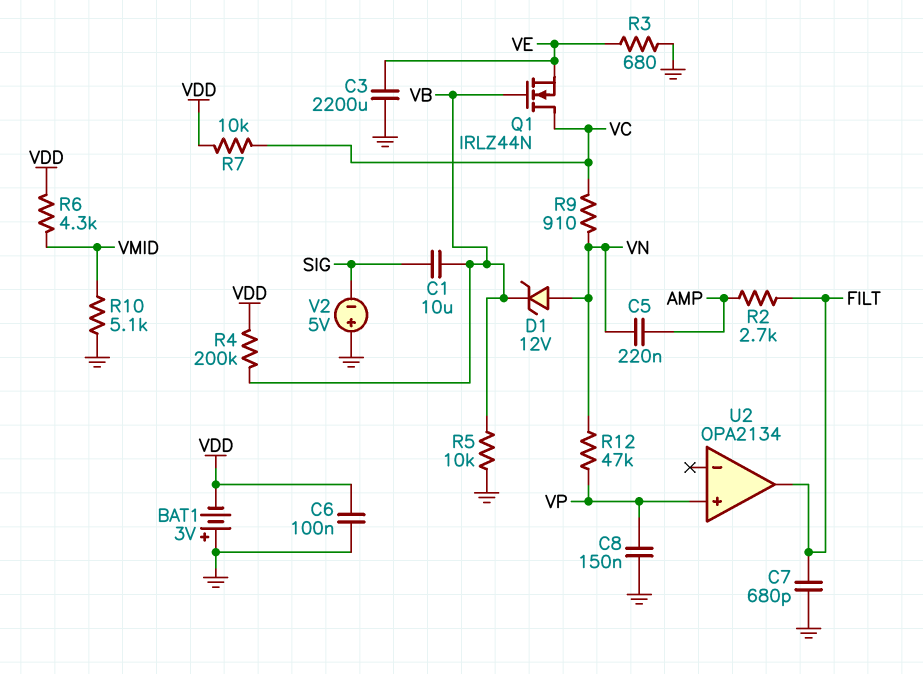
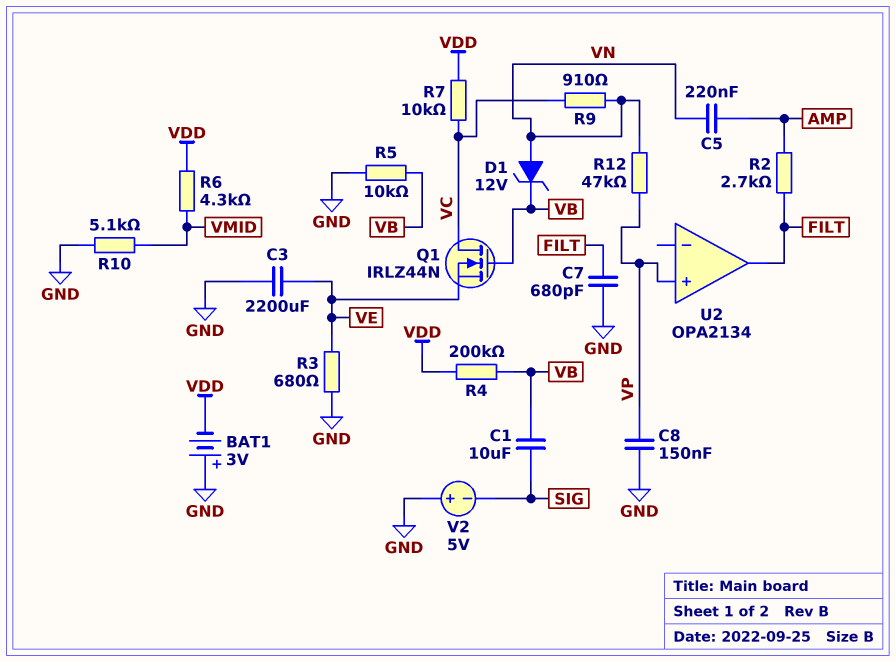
C6: 100nF (GND, VDD) -> none

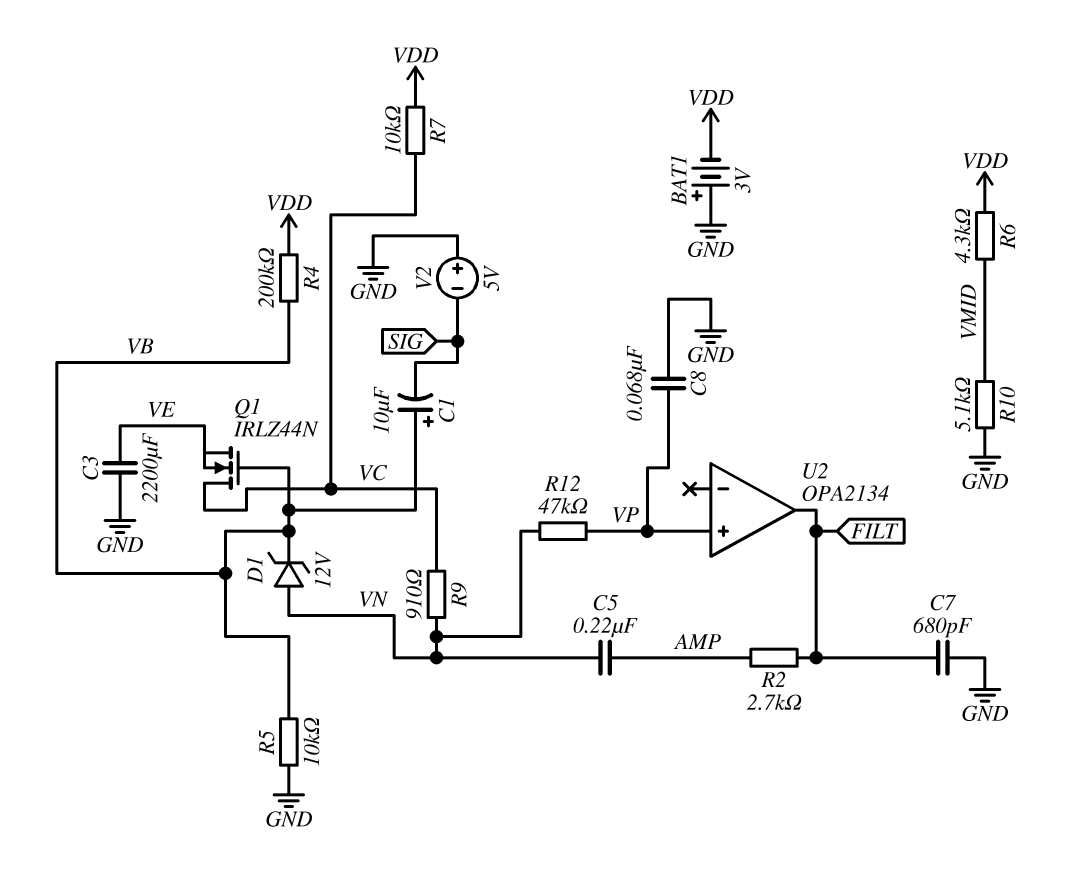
C1: 10uF (SIG, VB) -> 10uF (plus VB, minus SIG)
C8: 150nF (GND, VP) -> 68nF (GND, VP)
R3: 680 (GND, VE) -> none

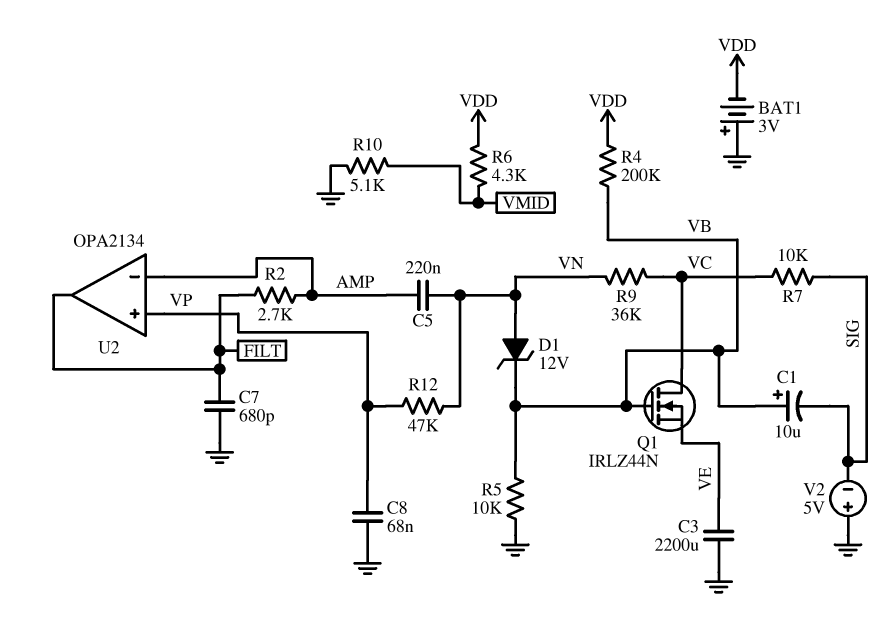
R7: 10k (VC, VDD) -> 10k (SIG, VC)
R9: 910 (VC, VN) -> 36k (VC, VN)
U2 pin in-: none -> AMP

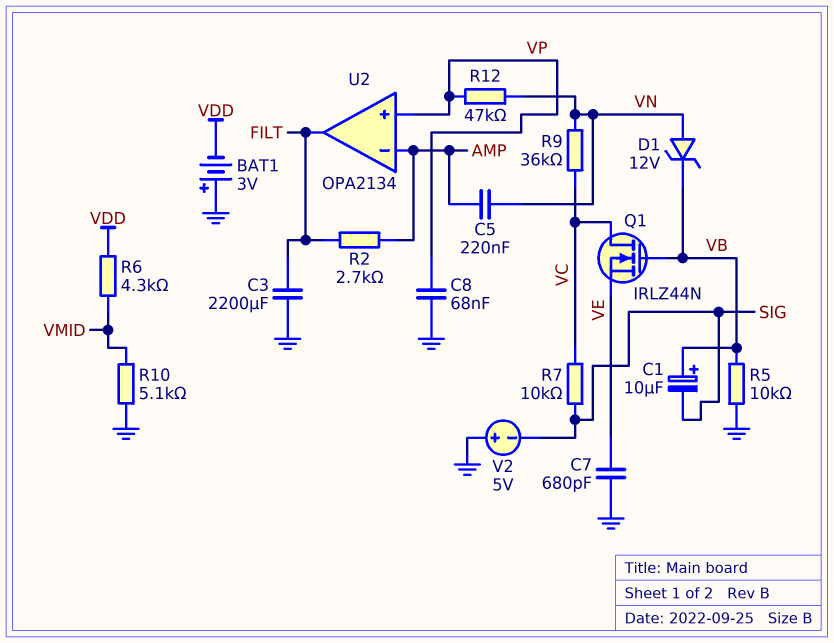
C3: 2200uF (GND, VE) -> 2200uF (FILT, GND)
C7: 680pF (FILT, GND) -> 680pF (GND, VE)
R4: 200k (VB, VDD) -> none

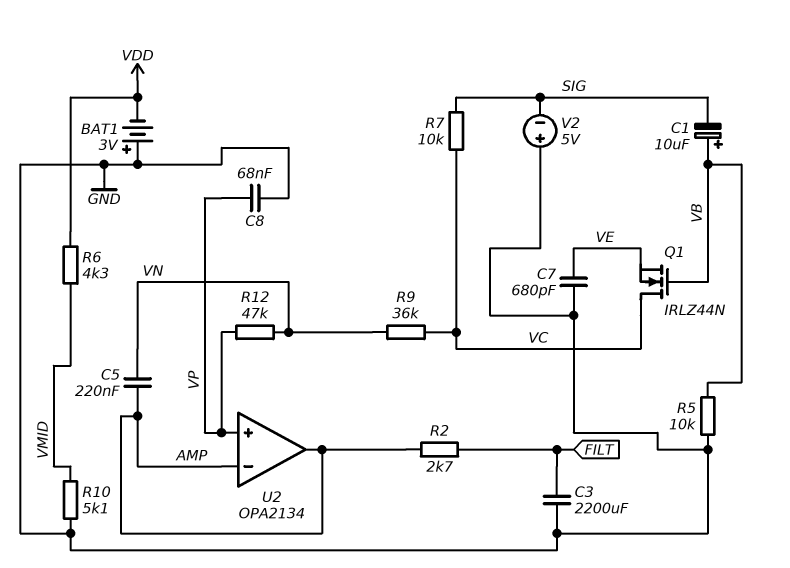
D1: zener 12V (A VN, K VB) -> none
U2 pin out: FILT -> AMP

